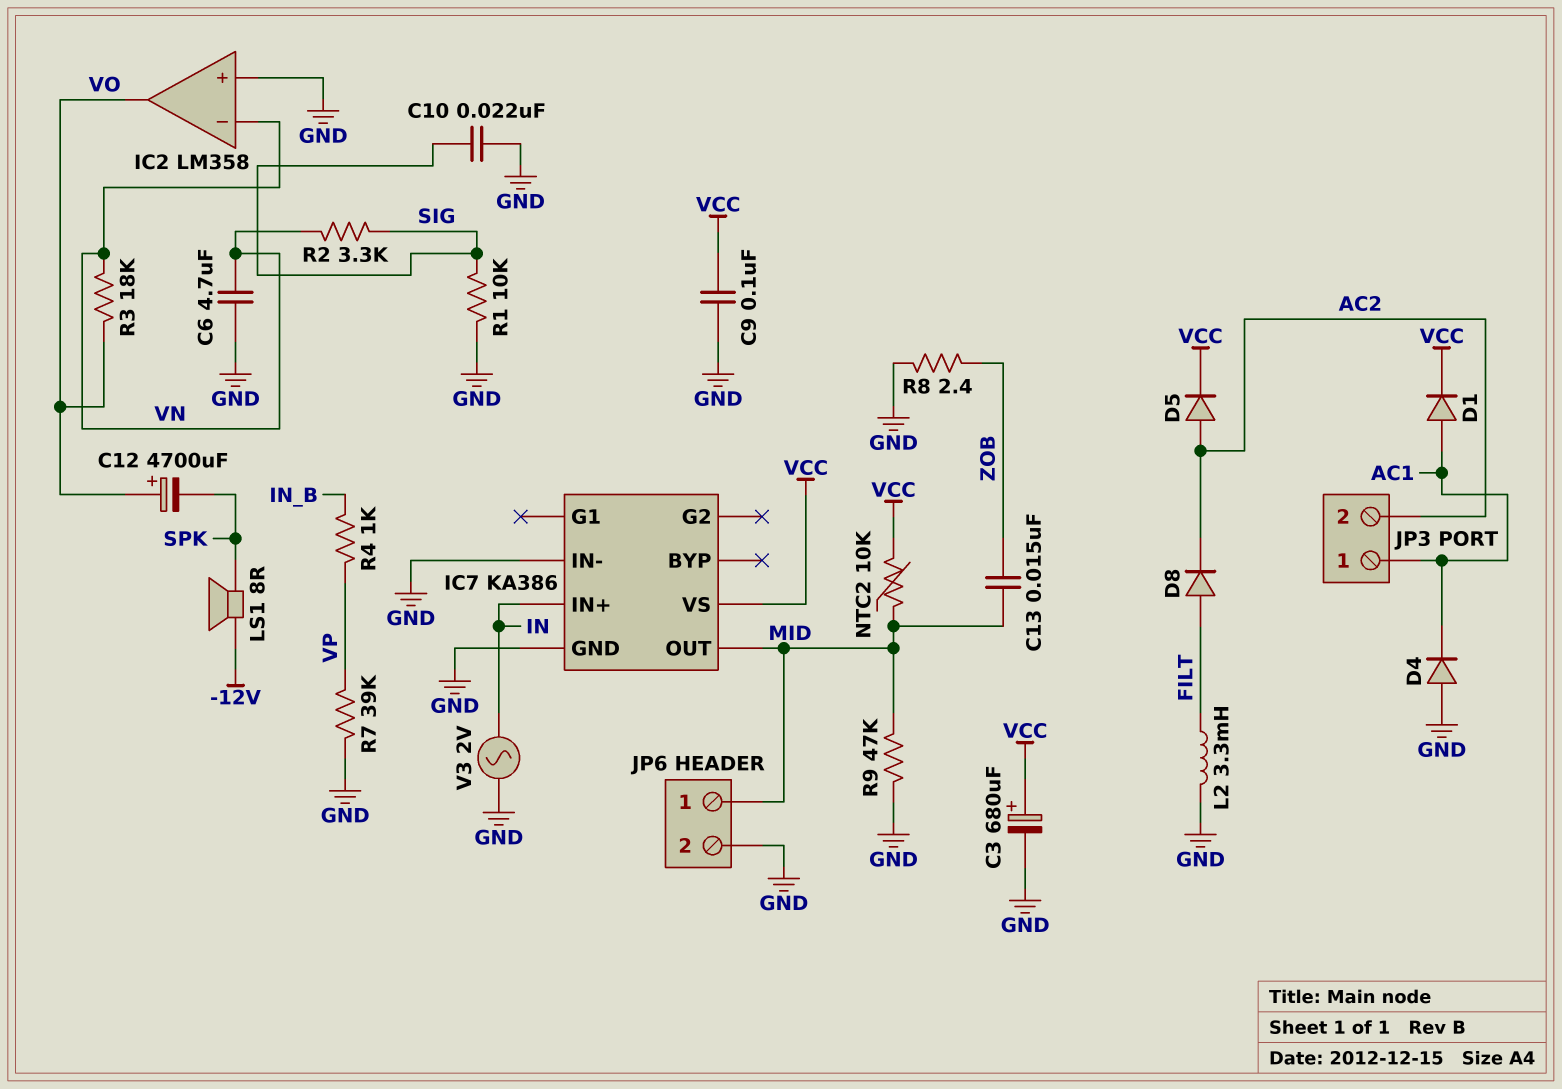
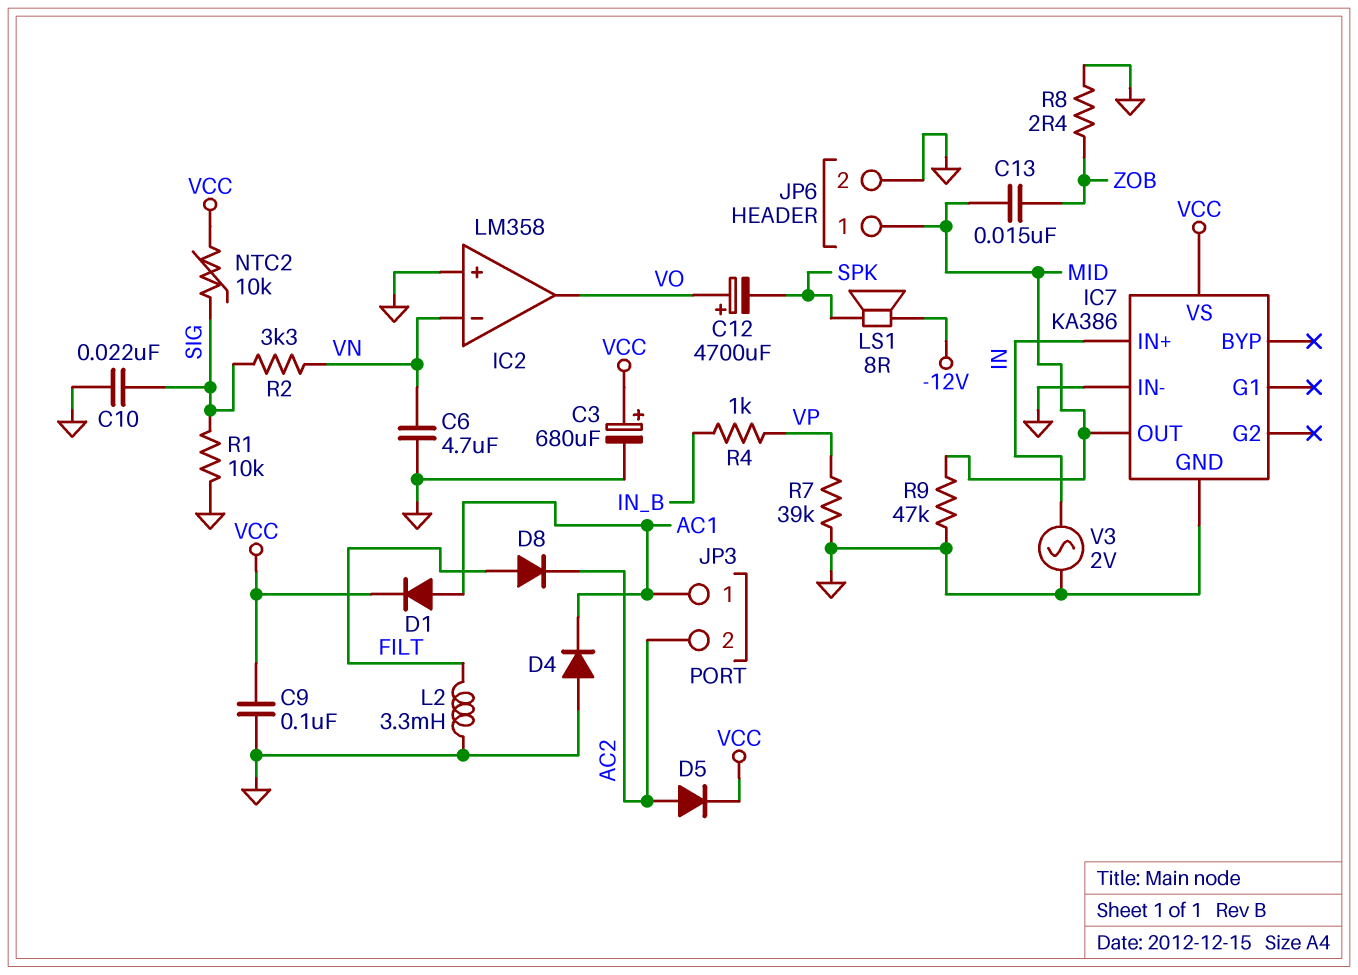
NTC2: 10k (MID, VCC) -> 10k (SIG, VCC)
R3: 18k (VN, VO) -> none

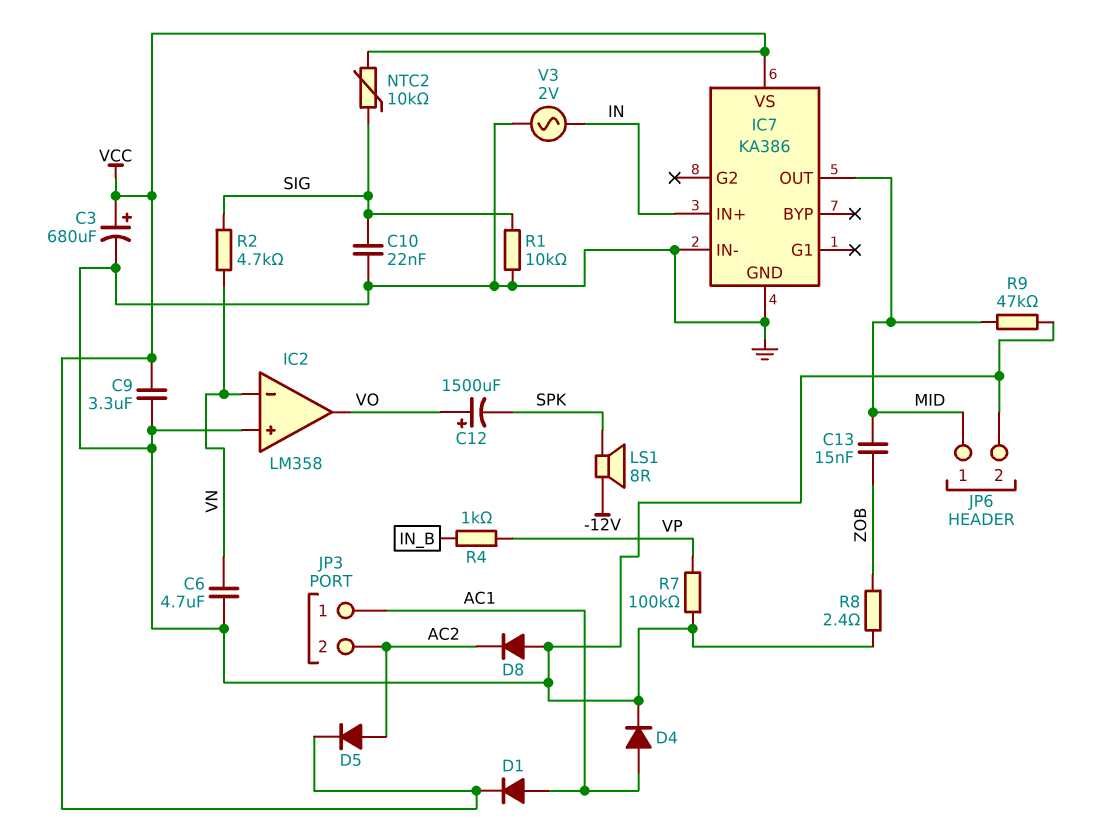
C9: 100nF (GND, VCC) -> 3.3uF (GND, VCC)
C12: 4700uF (plus VO, minus SPK) -> 1500uF (plus VO, minus SPK)
D4: diode (A GND, K AC1) -> diode (A AC1, K GND)
D8: diode (A FILT, K AC2) -> diode (A GND, K AC2)
L2: 3.3mH (FILT, GND) -> none
R2: 3.3k (SIG, VN) -> 4.7k (SIG, VN)
R7: 39k (GND, VP) -> 100k (GND, VP)

